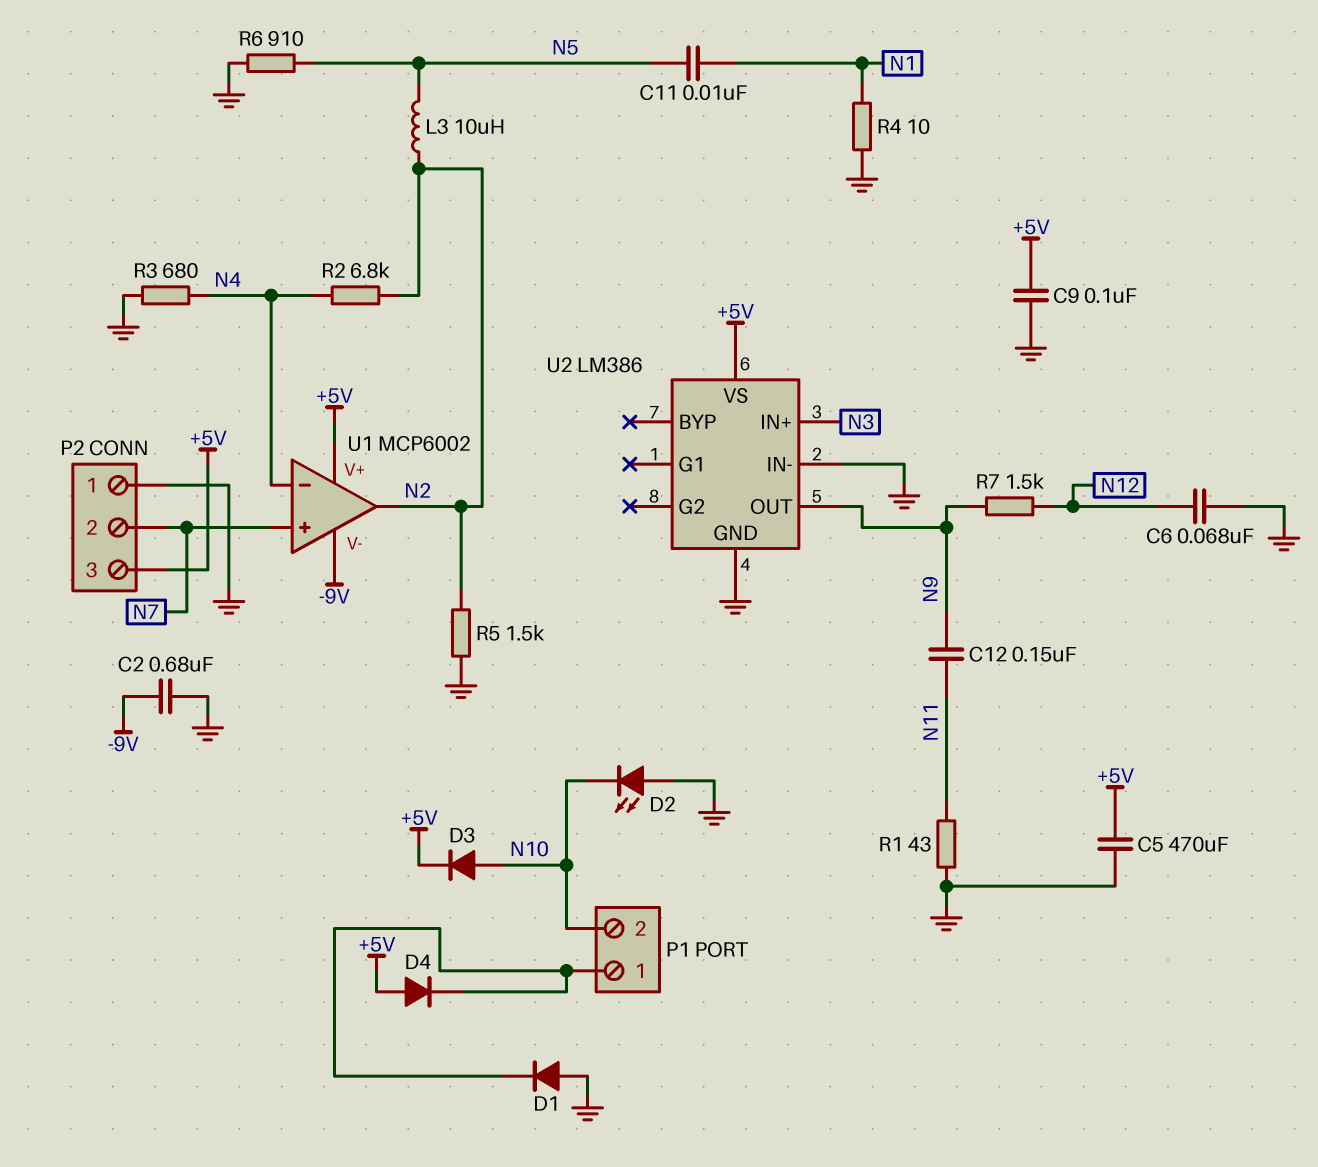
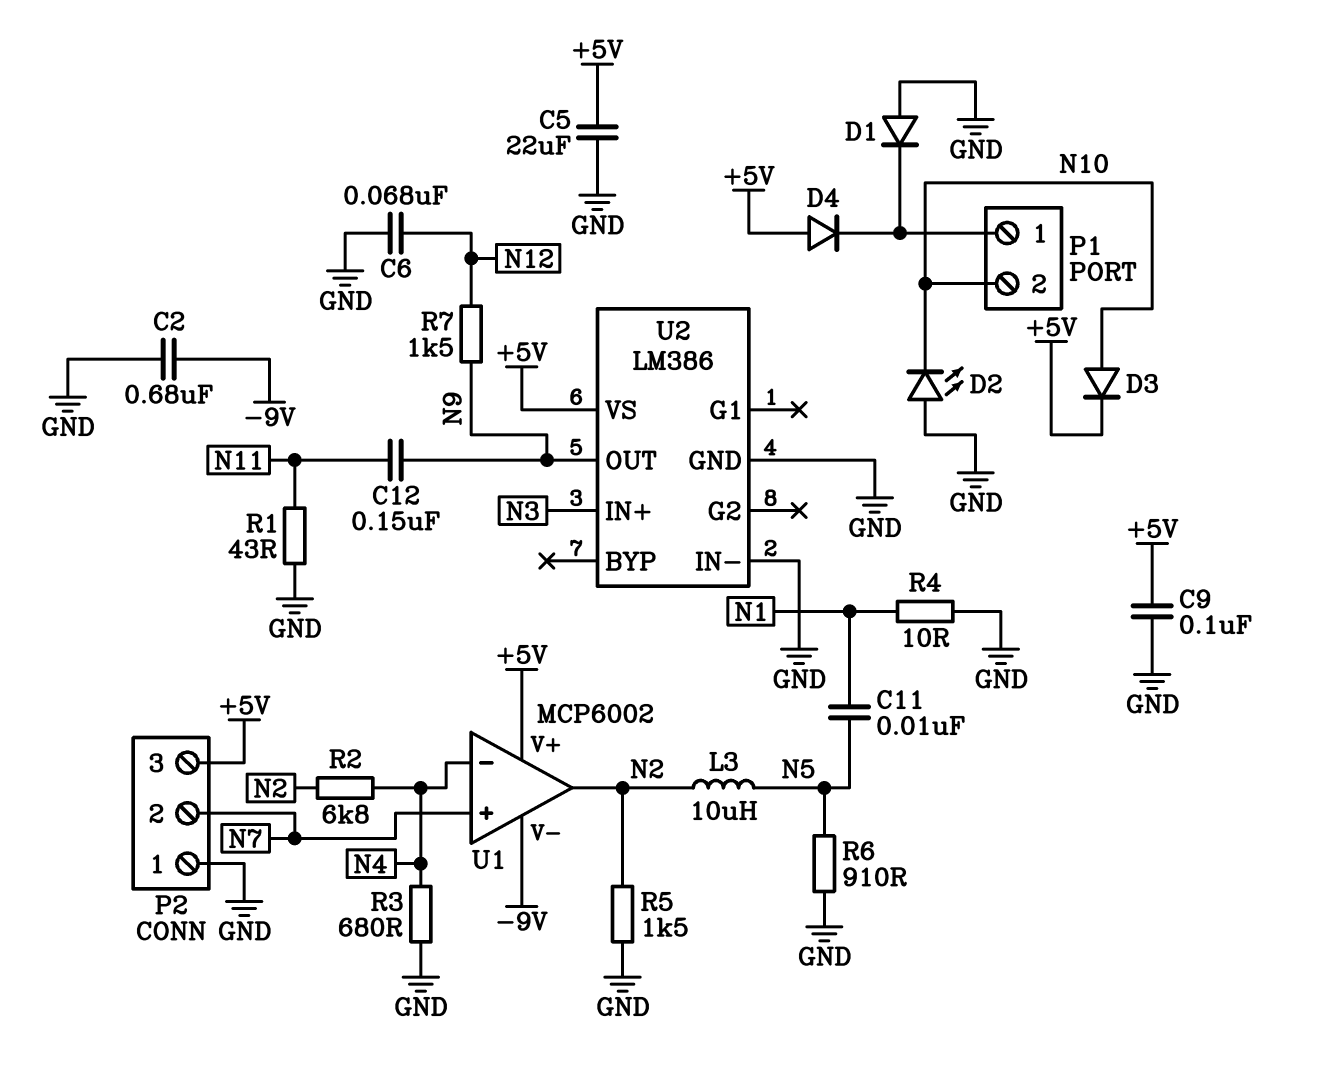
C5: 470uF (+5V, GND) -> 22uF (+5V, GND)

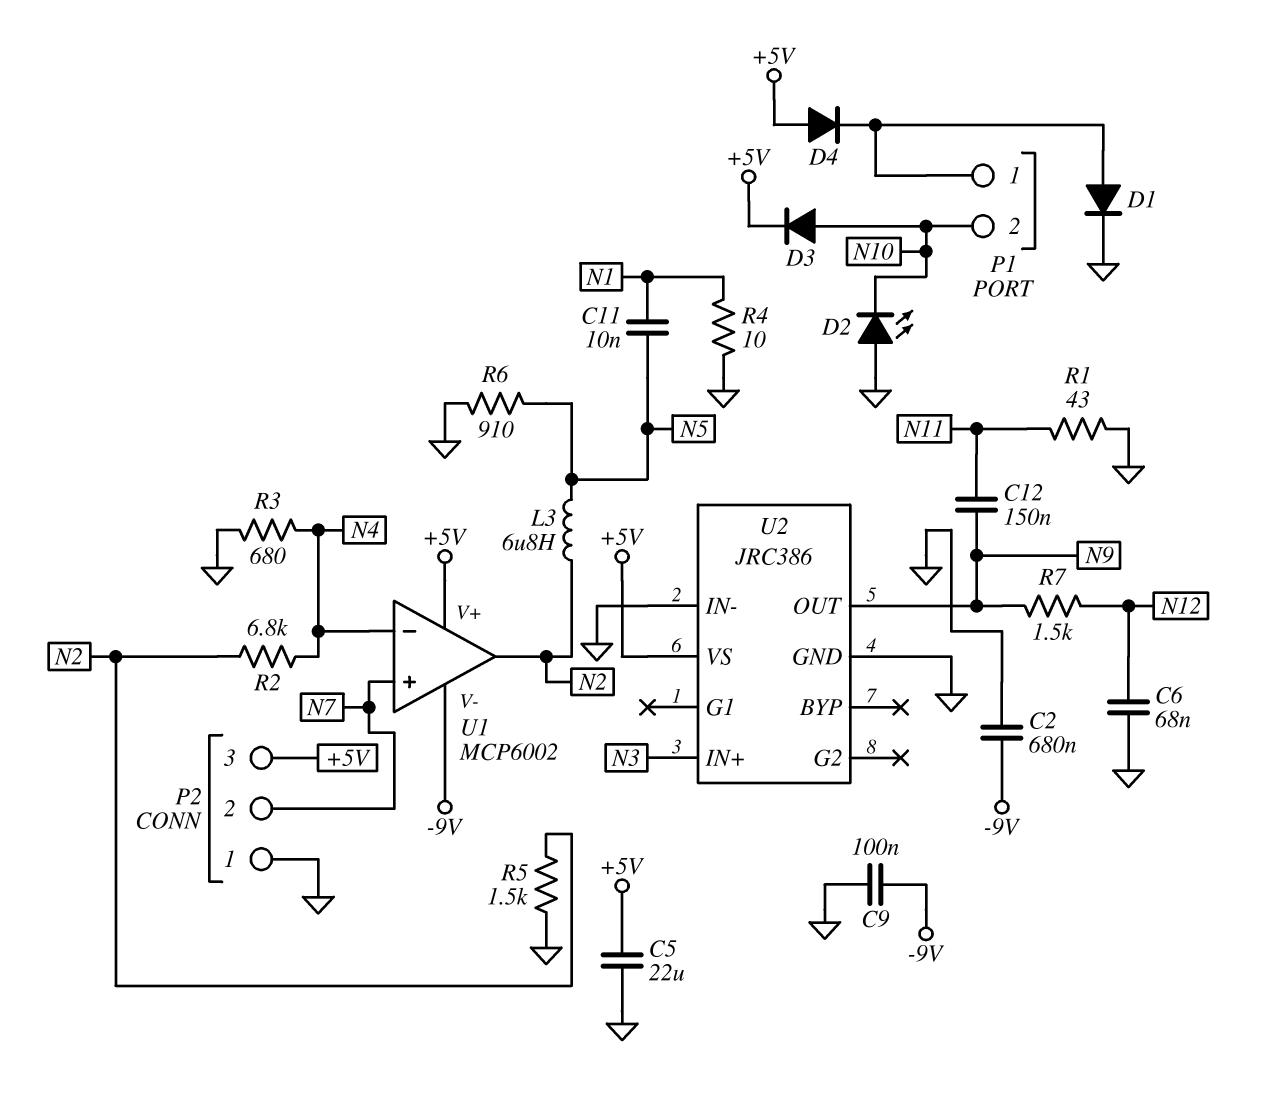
C9: 100nF (+5V, GND) -> 100nF (-9V, GND)
D1: diode (A GND, K P1/1) -> diode (A P1/1, K GND)
L3: 10uH (N2, N5) -> 6.8uH (N2, N5)
U2: LM386 -> JRC386

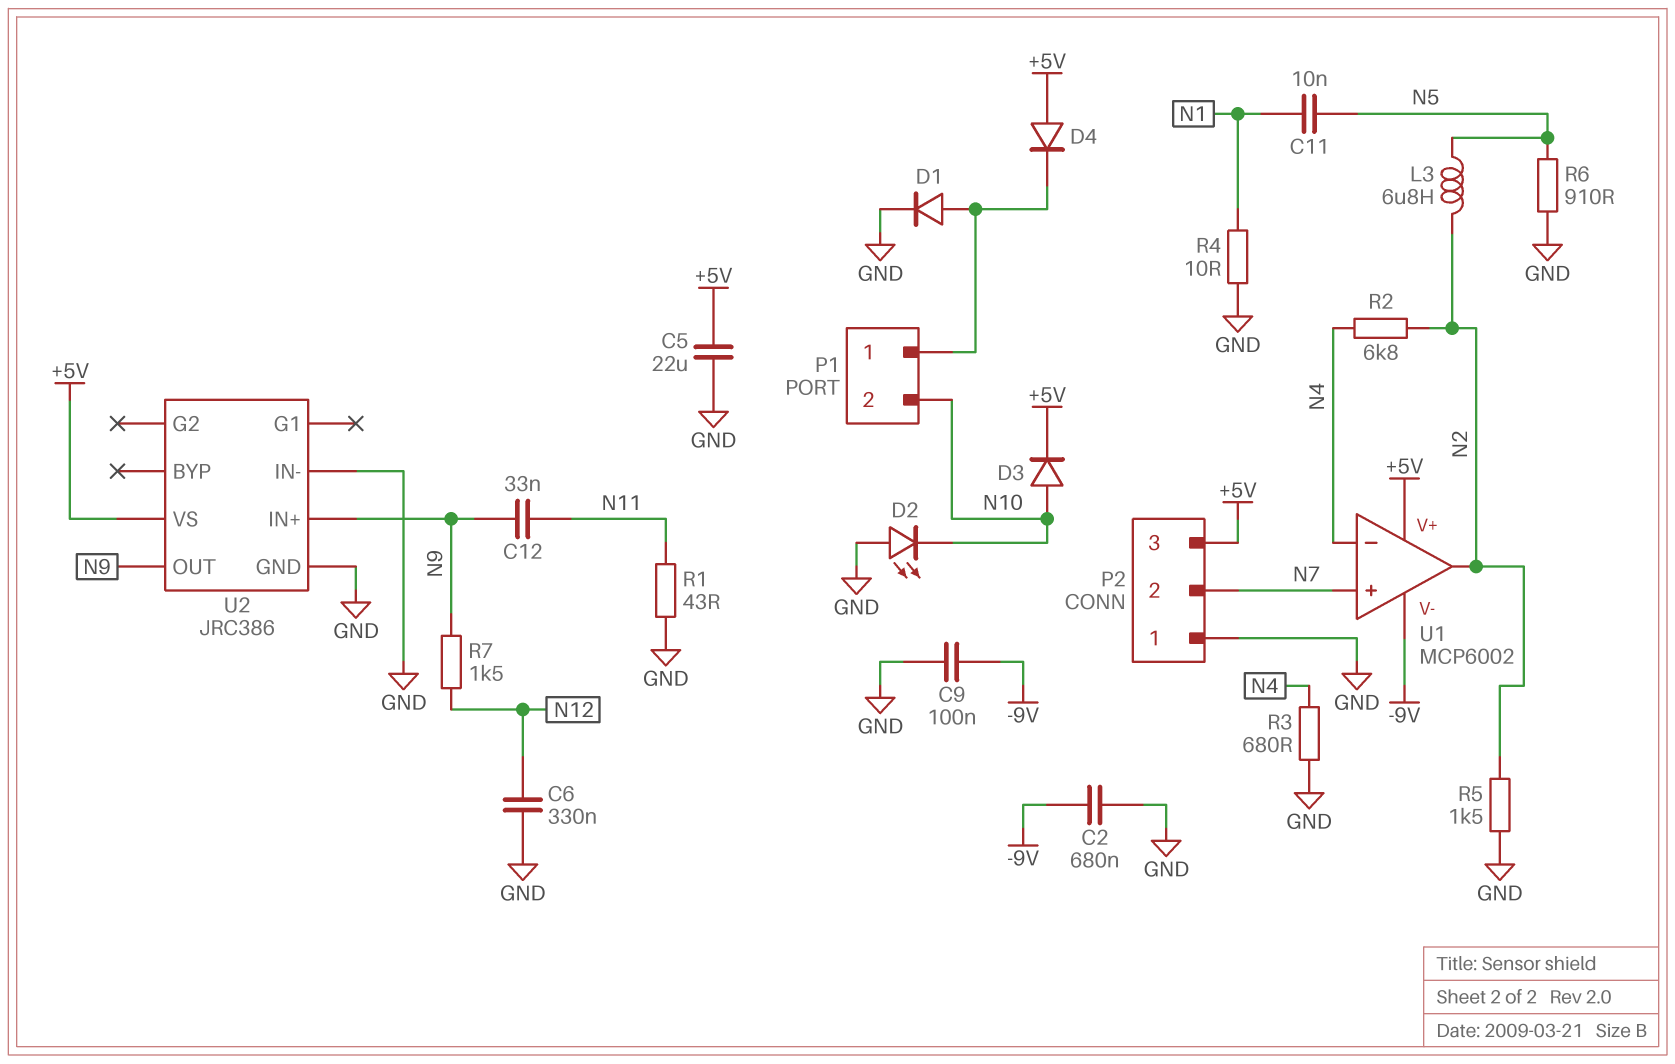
C6: 68nF (GND, N12) -> 330nF (GND, N12)
C12: 150nF (N9, N11) -> 33nF (N9, N11)
U2 pin IN+: N3 -> N9

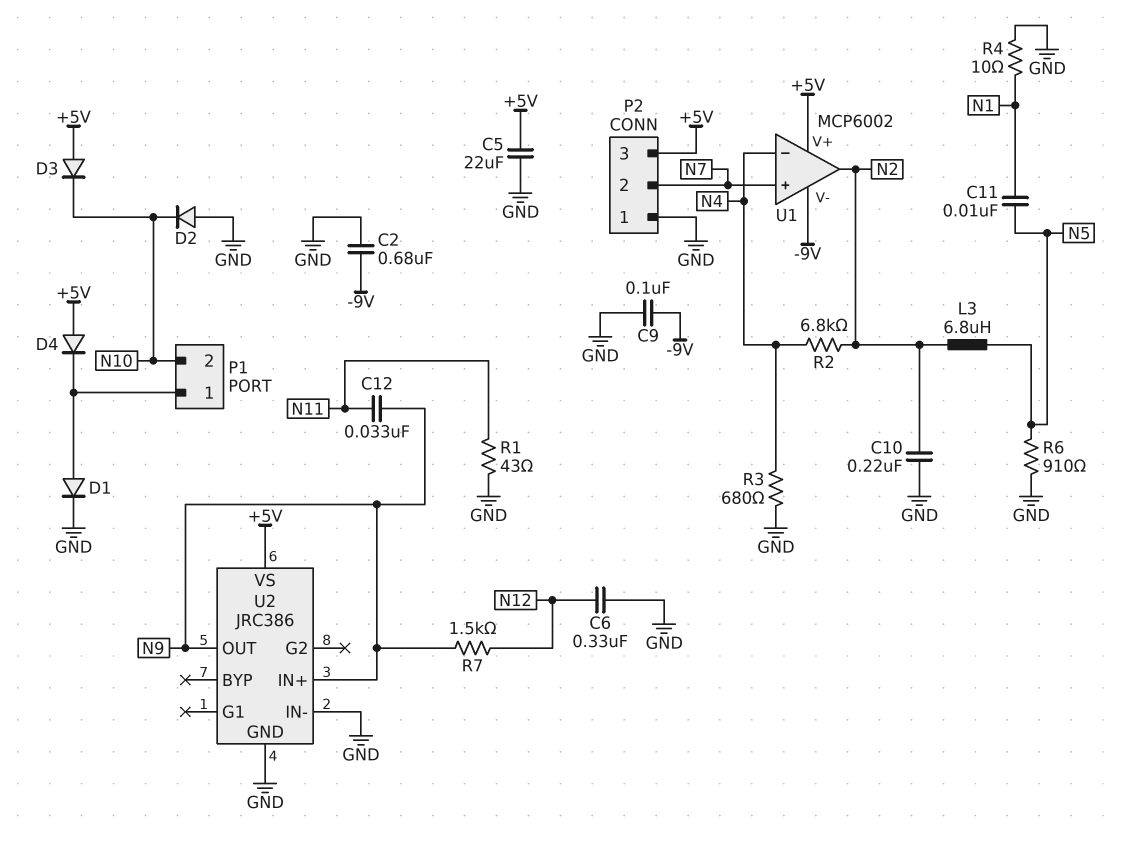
C10: none -> 220nF (GND, N2)
D2: LED (A GND, K N10) -> diode (A GND, K N10)
D3: diode (A N10, K +5V) -> diode (A +5V, K N10)
R5: 1.5k (GND, N2) -> none

